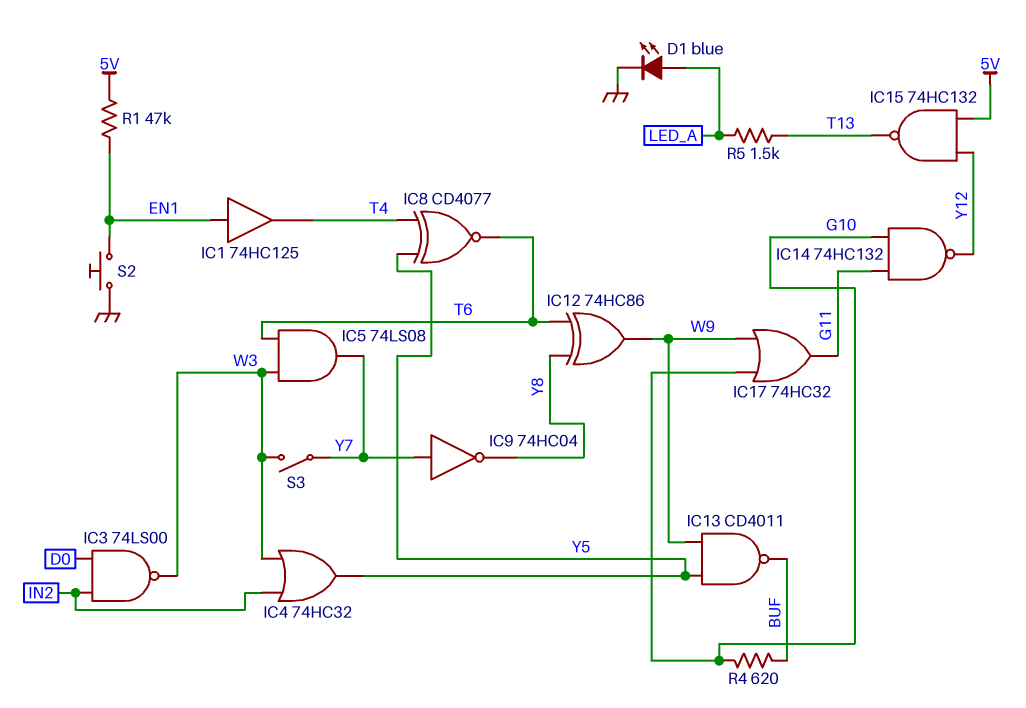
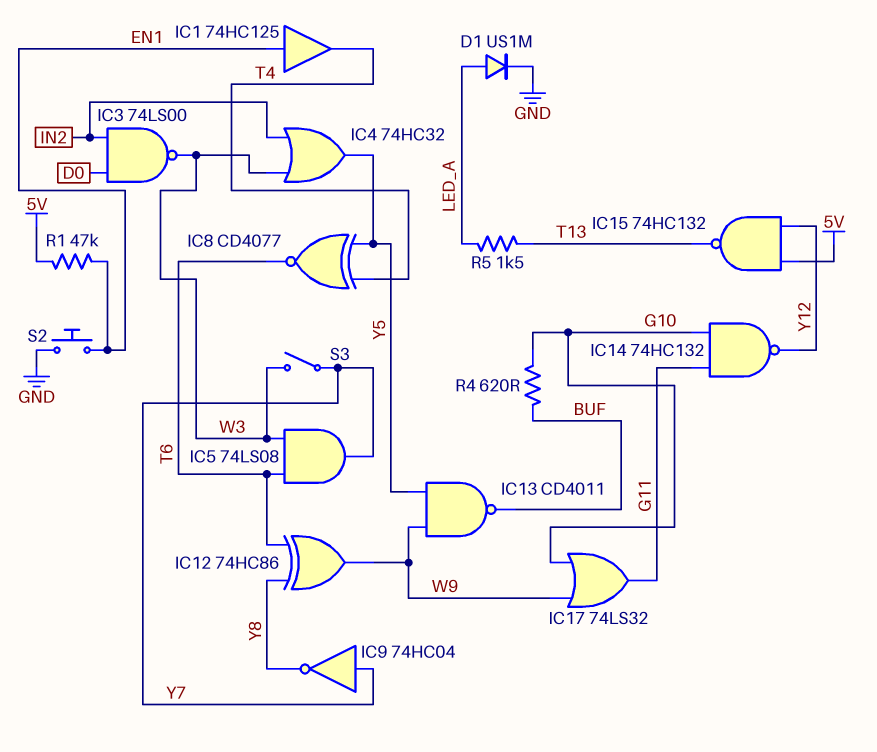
D1: LED blue (A LED_A, K GND) -> diode US1M (A LED_A, K GND)
IC17: OR 74HC32 (in G10, in W9, out G11) -> OR 74LS32 (in G10, in W9, out G11)

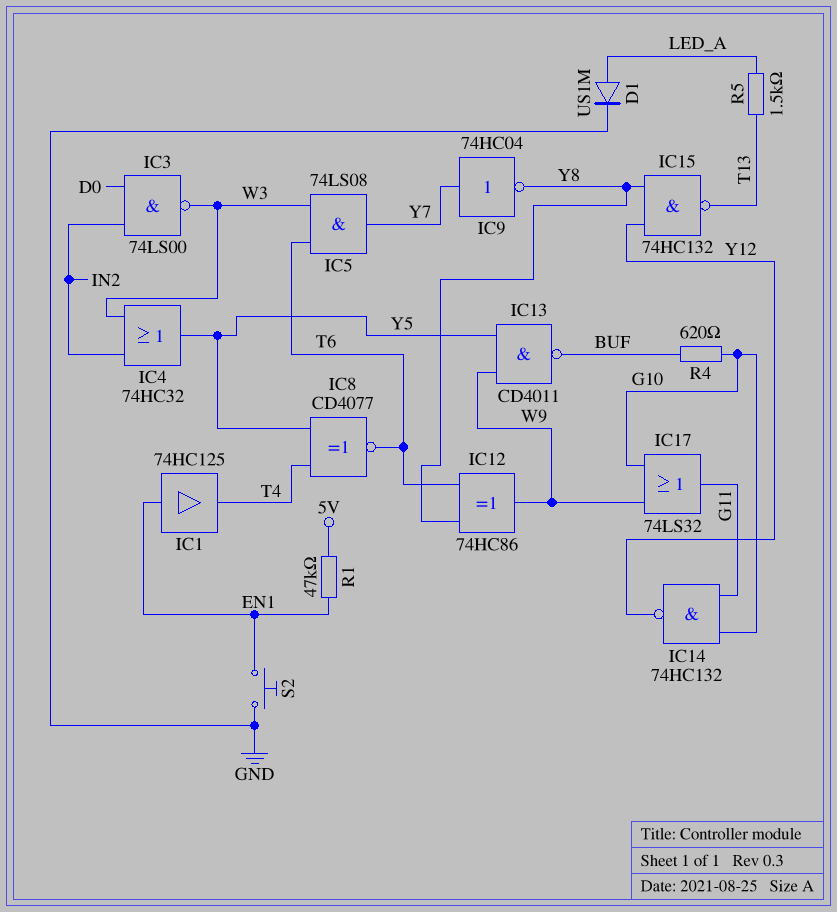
IC15: NAND 74HC132 (in 5V, in Y12, out T13) -> NAND 74HC132 (in Y8, in Y12, out T13)
S3: switch (W3, Y7) -> none

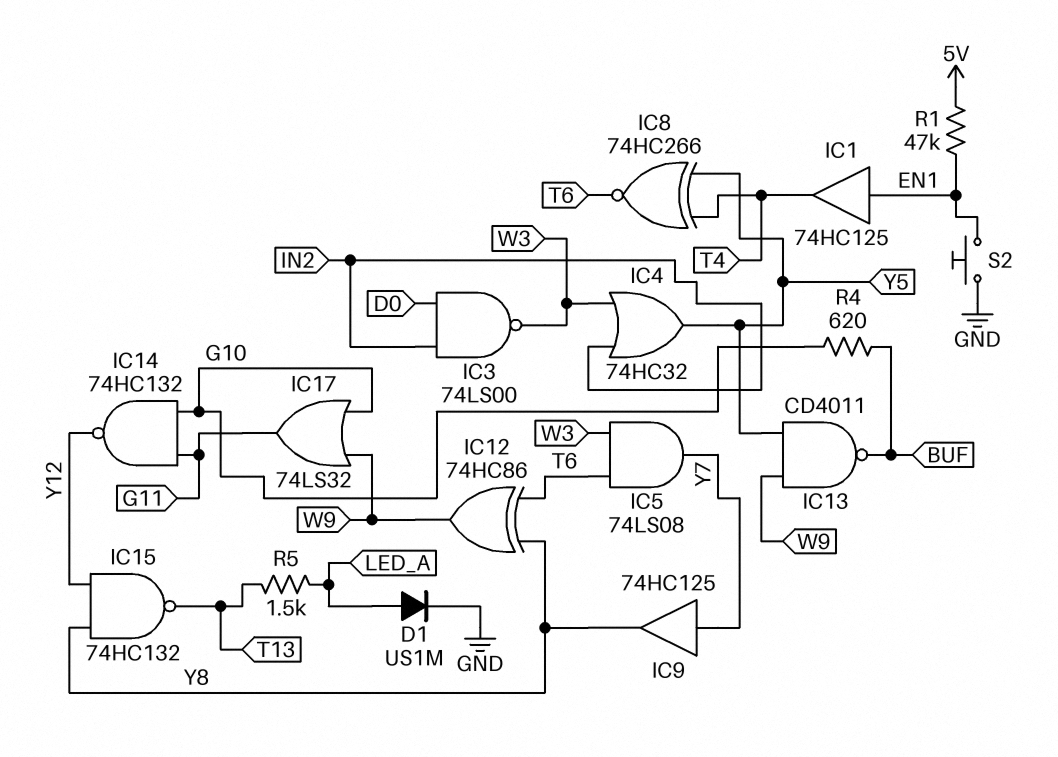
IC8: XNOR CD4077 (in T4, in Y5, out T6) -> XNOR 74HC266 (in T4, in Y5, out T6)
IC9: NOT 74HC04 (in Y7, out Y8) -> buffer 74HC125 (in Y7, out Y8)

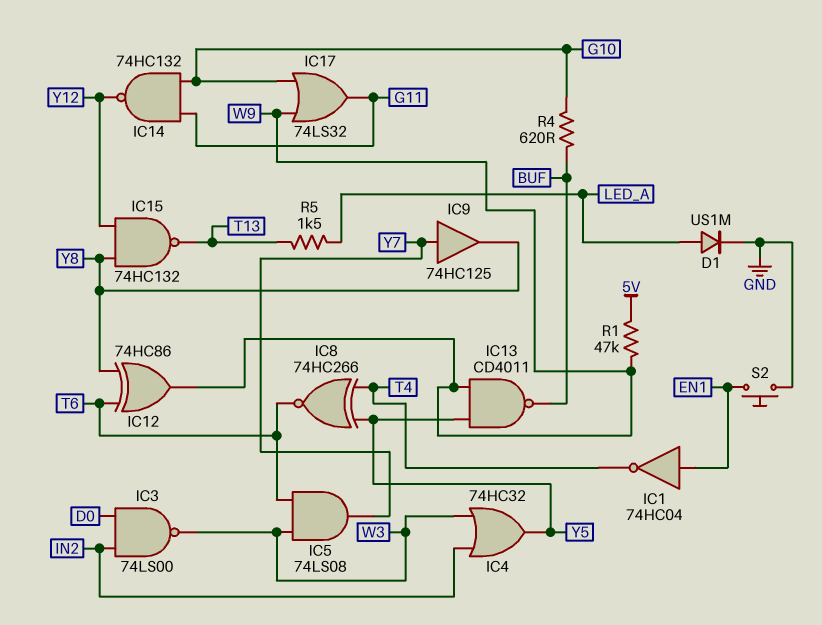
IC1: buffer 74HC125 (in EN1, out T4) -> NOT 74HC04 (in EN1, out T4)
R1: 47k (5V, EN1) -> 47k (5V, W9)

